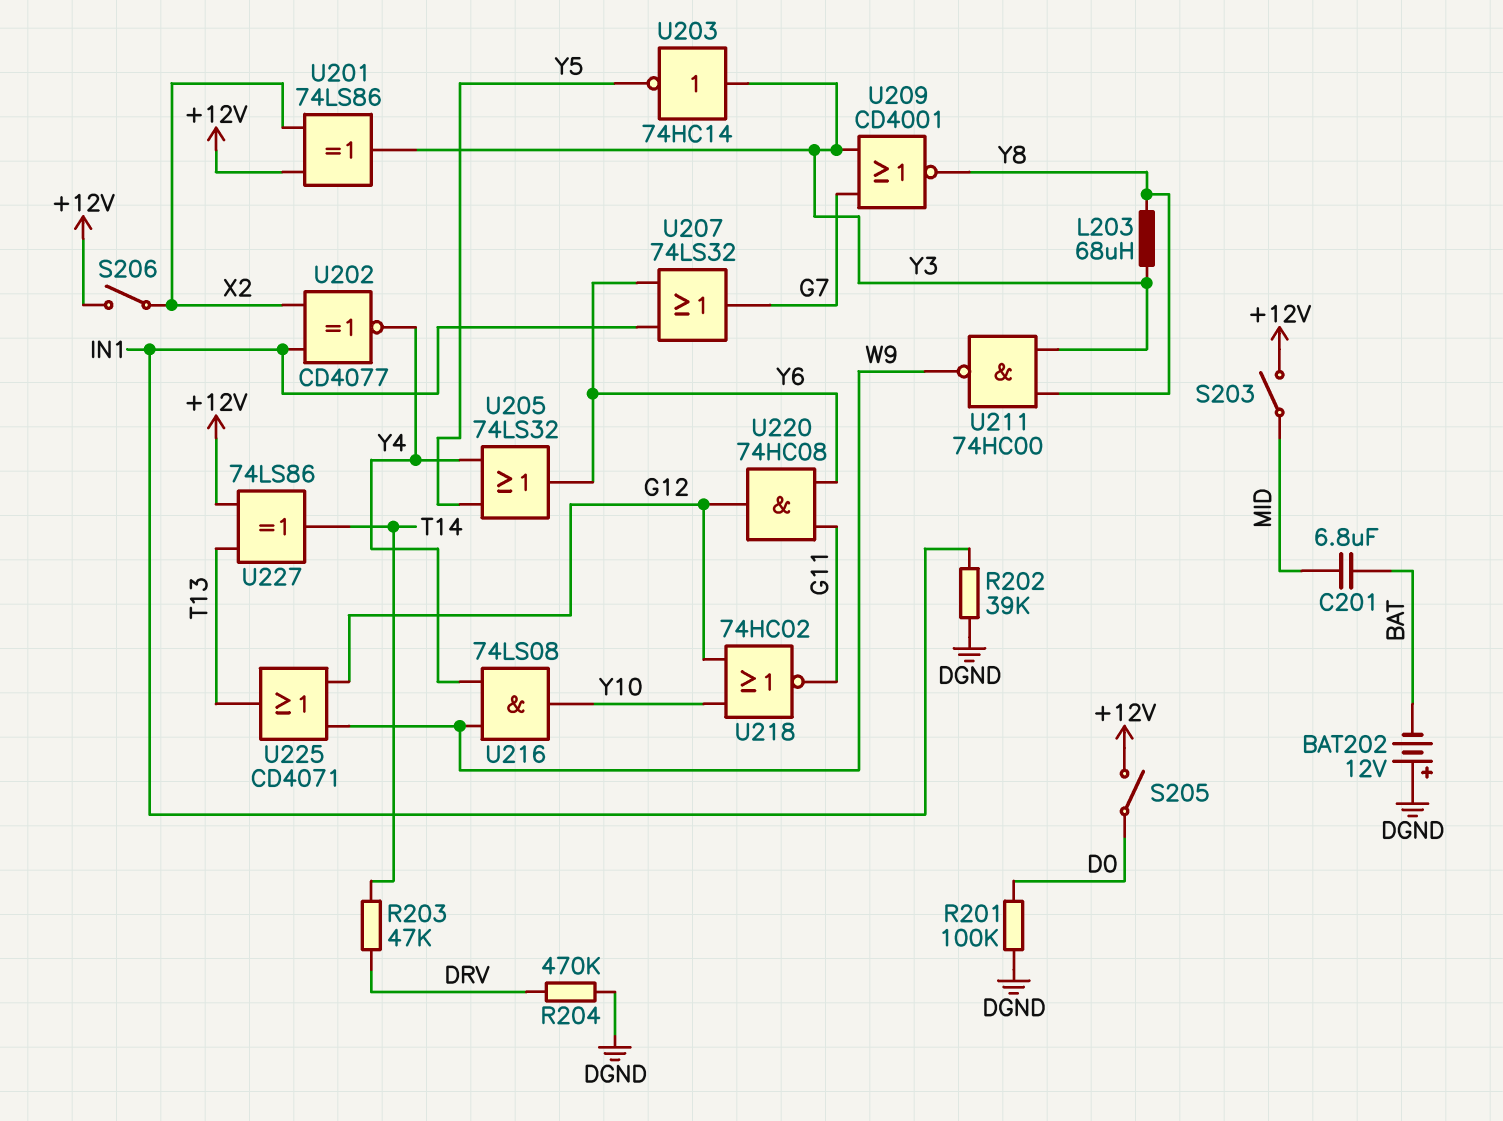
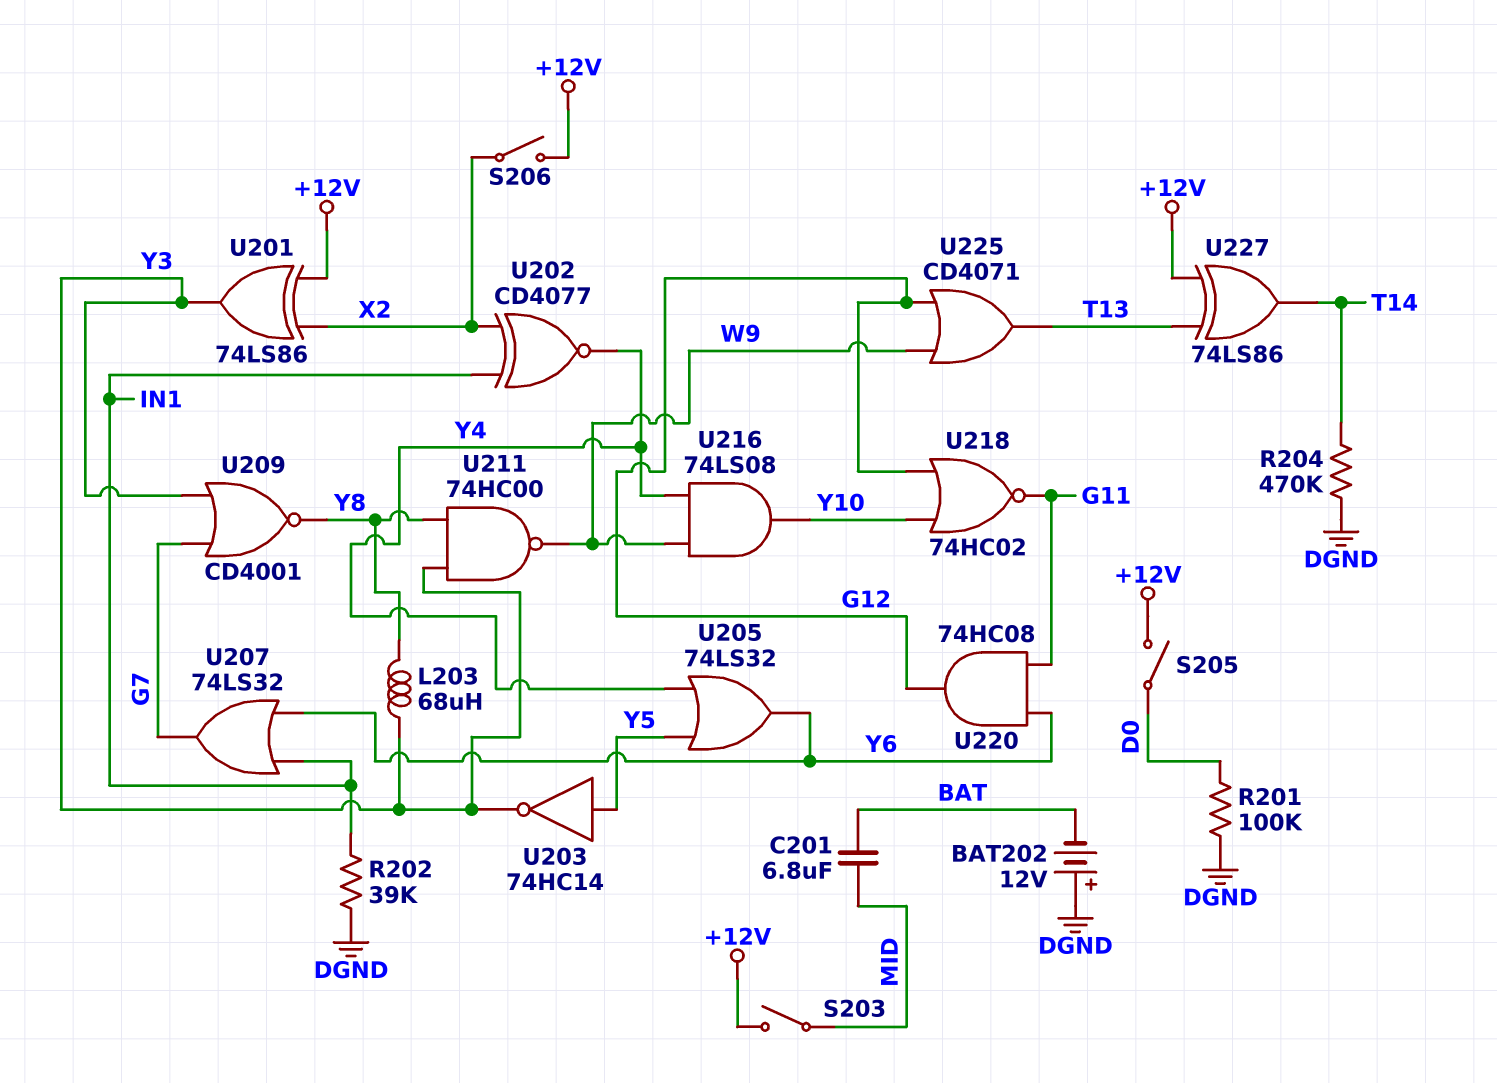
R203: 47k (DRV, T14) -> none
R204: 470k (DGND, DRV) -> 470k (DGND, T14)
U203: NOT 74HC14 (in Y3, out Y5) -> NOT 74HC14 (in Y5, out Y3)

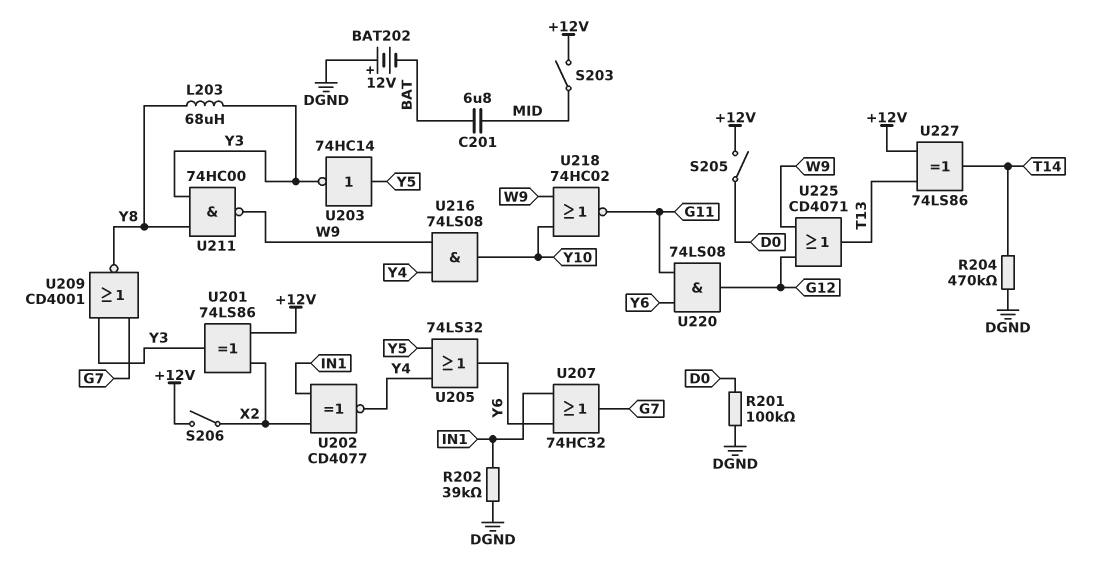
U207: OR 74LS32 (in IN1, in Y6, out G7) -> OR 74HC32 (in IN1, in Y6, out G7)
U218: NOR 74HC02 (in G12, in Y10, out G11) -> NOR 74HC02 (in W9, in Y10, out G11)
U220: AND 74HC08 (in G11, in Y6, out G12) -> AND 74LS08 (in G11, in Y6, out G12)

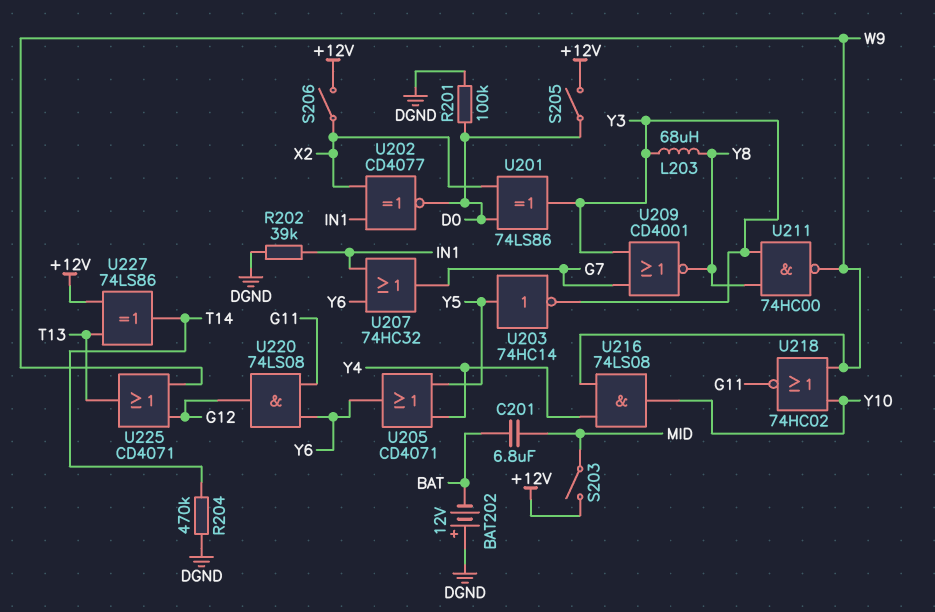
U201: XOR 74LS86 (in +12V, in X2, out Y3) -> XOR 74LS86 (in D0, in X2, out Y3)
U202: XNOR CD4077 (in IN1, in X2, out Y4) -> XNOR CD4077 (in IN1, in X2, out D0)
U205: OR 74LS32 (in Y4, in Y5, out Y6) -> OR CD4071 (in Y4, in Y5, out Y6)

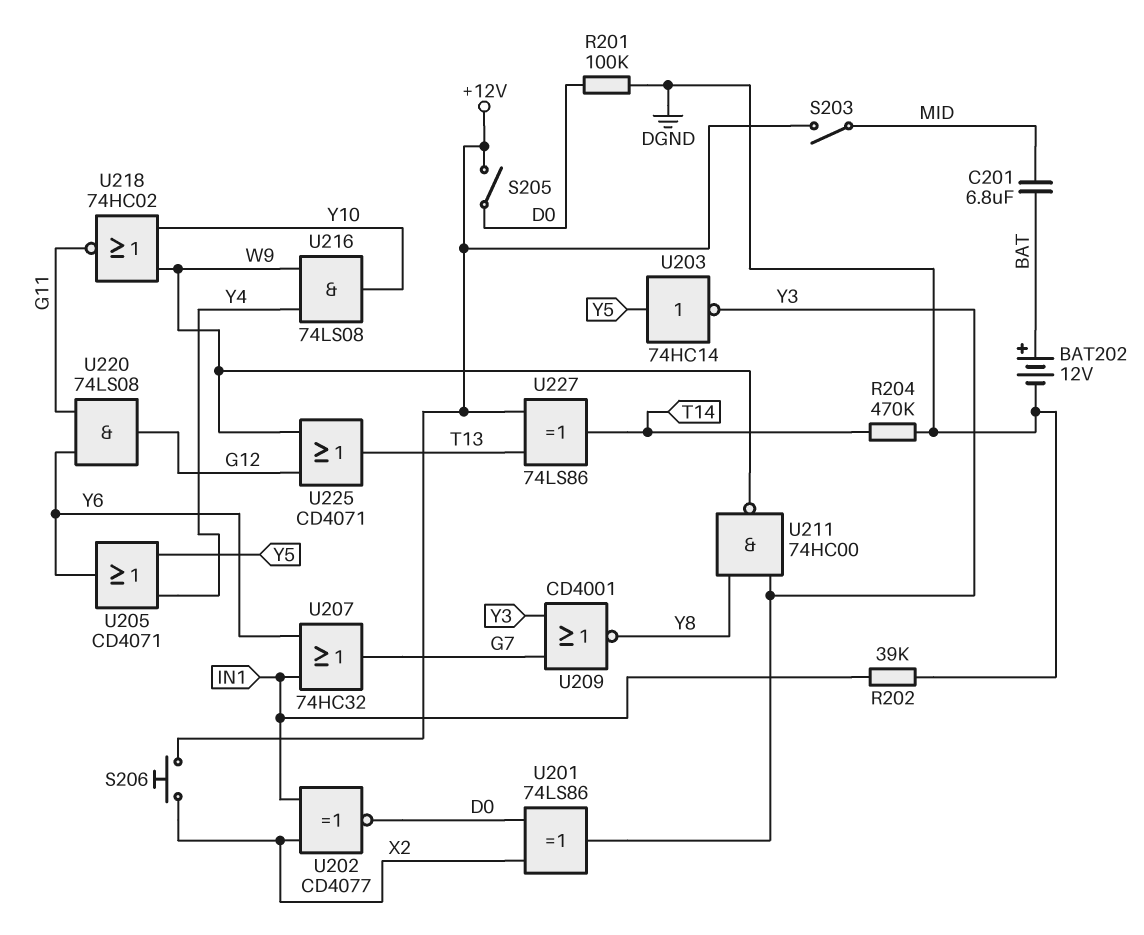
BAT202: 12V (plus DGND, minus BAT) -> 12V (plus BAT, minus DGND)
L203: 68uH (Y3, Y8) -> none
S206: switch (+12V, X2) -> button (+12V, X2)

